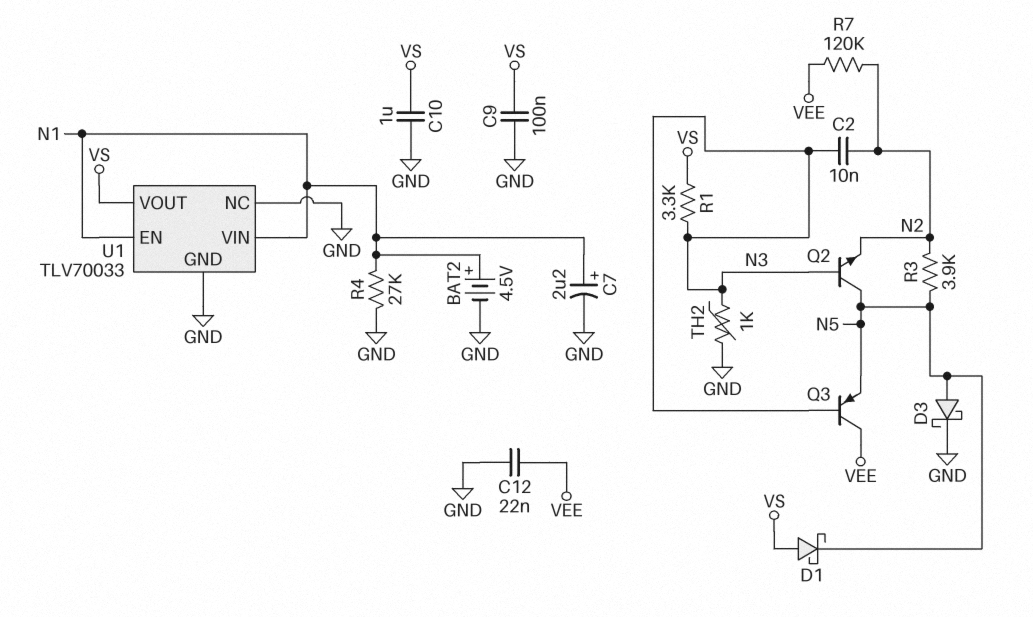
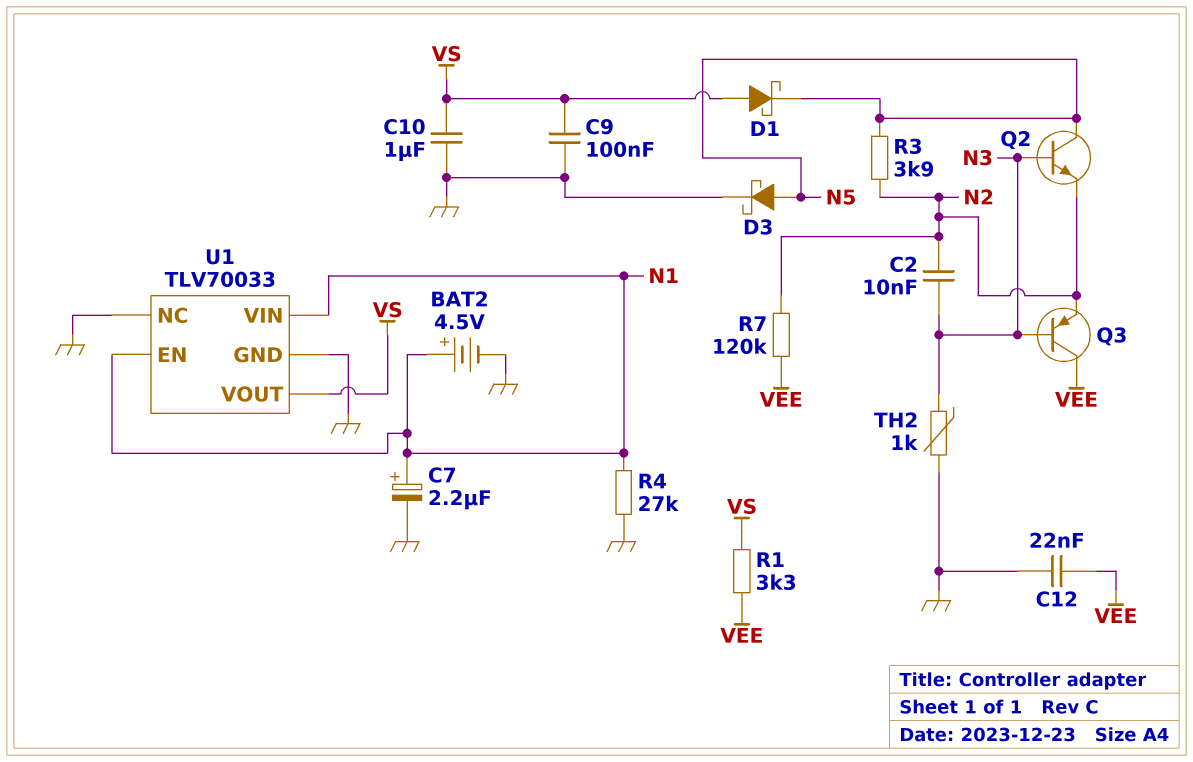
Q3: PNP (B N3, C VEE, E N5) -> PNP (B N3, C VEE, E N2)
R1: 3.3k (N3, VS) -> 3.3k (VEE, VS)

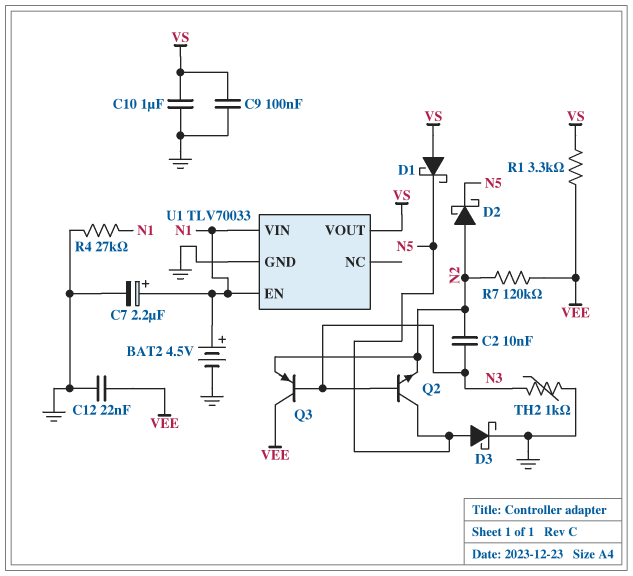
D2: none -> schottky (A N2, K N5)
R3: 3.9k (N2, N5) -> none
U1 pin NC: GND -> none

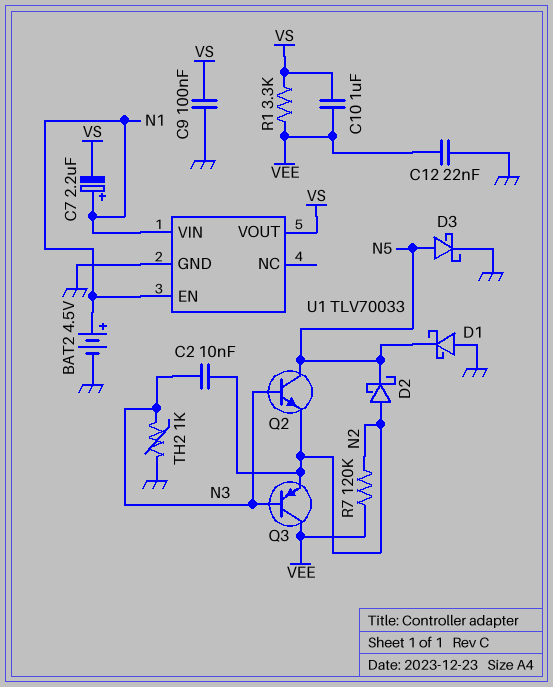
C7: 2.2uF (plus N1, minus GND) -> 2.2uF (plus N1, minus VS)
C10: 1uF (GND, VS) -> 1uF (VEE, VS)
D1: schottky (A VS, K N5) -> schottky (A GND, K N5)
R4: 27k (GND, N1) -> none

